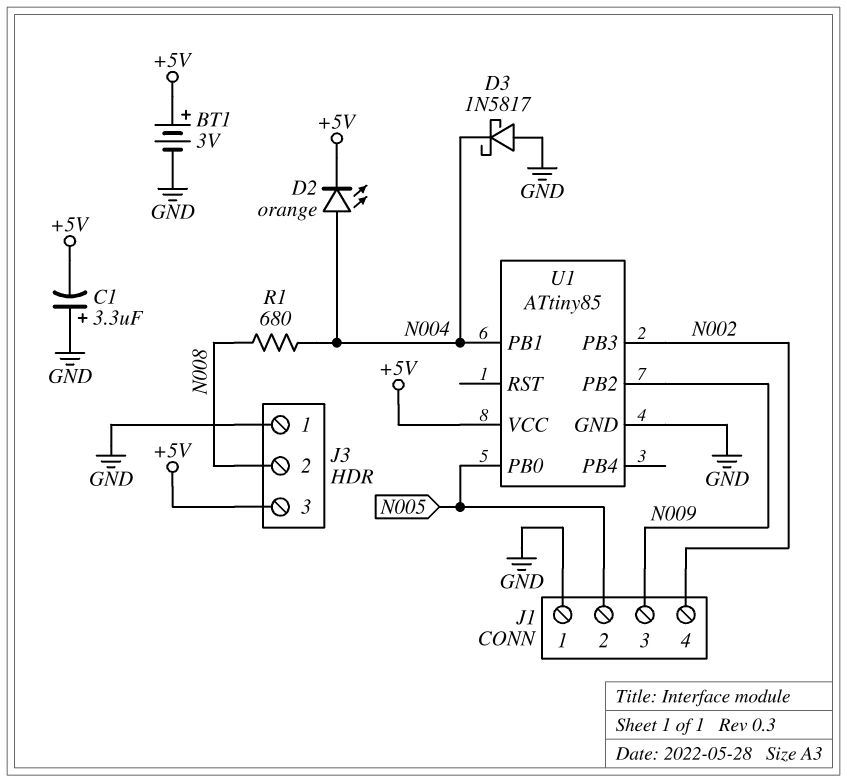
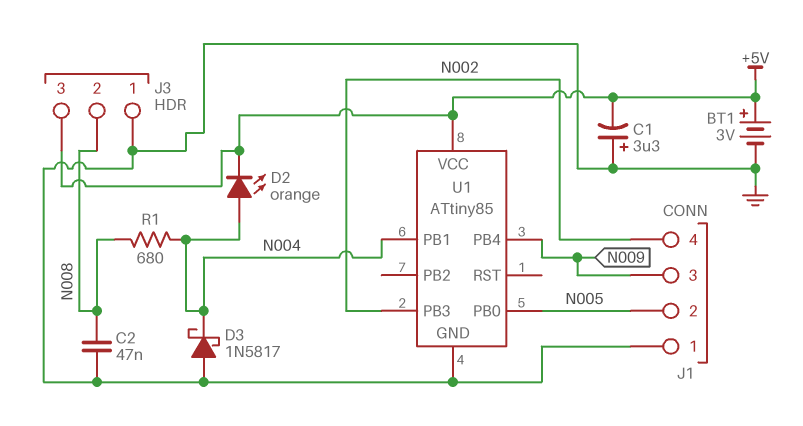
C2: none -> 47nF (GND, N008)
U1 pin PB2: N009 -> none
U1 pin PB4: none -> N009

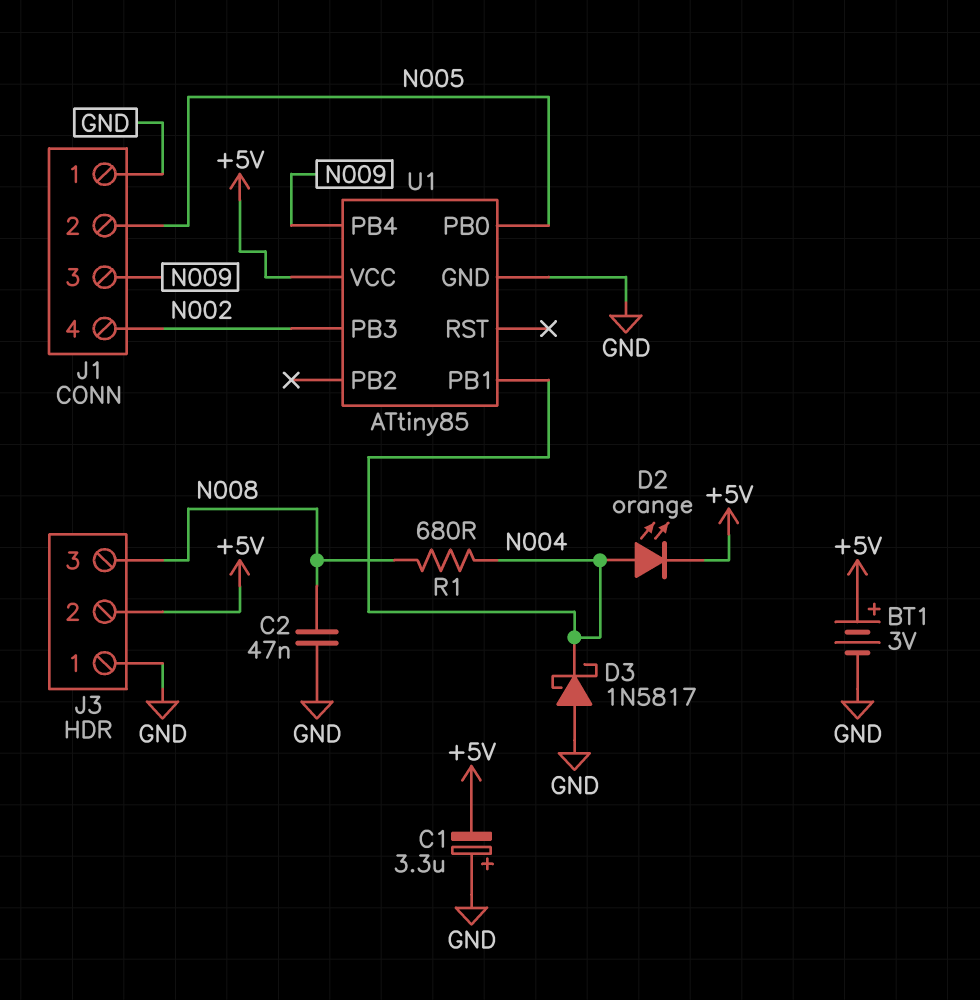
J3 pin 2: N008 -> +5V
J3 pin 3: +5V -> N008

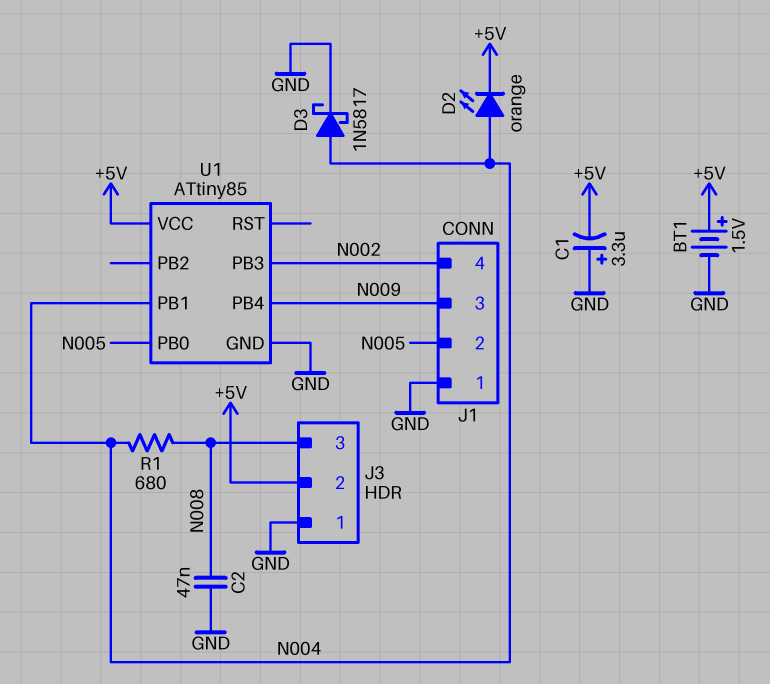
BT1: 3V (plus +5V, minus GND) -> 1.5V (plus +5V, minus GND)
D3: schottky 1N5817 (A GND, K N004) -> schottky 1N5817 (A N004, K GND)

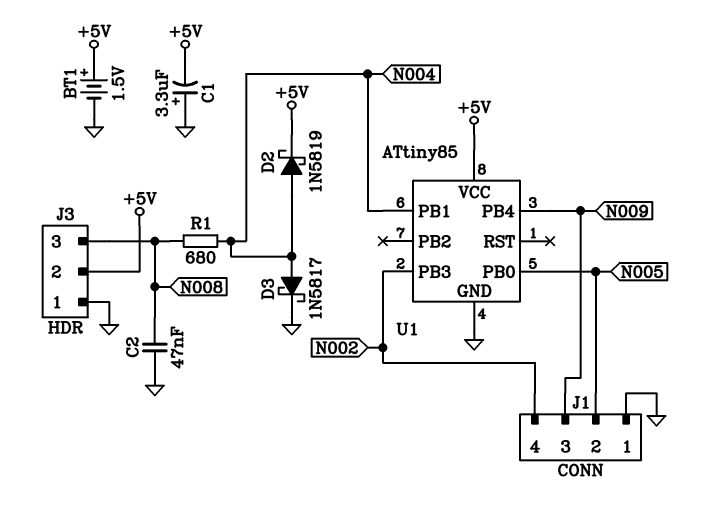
D2: LED orange (A N004, K +5V) -> schottky 1N5819 (A N004, K +5V)

